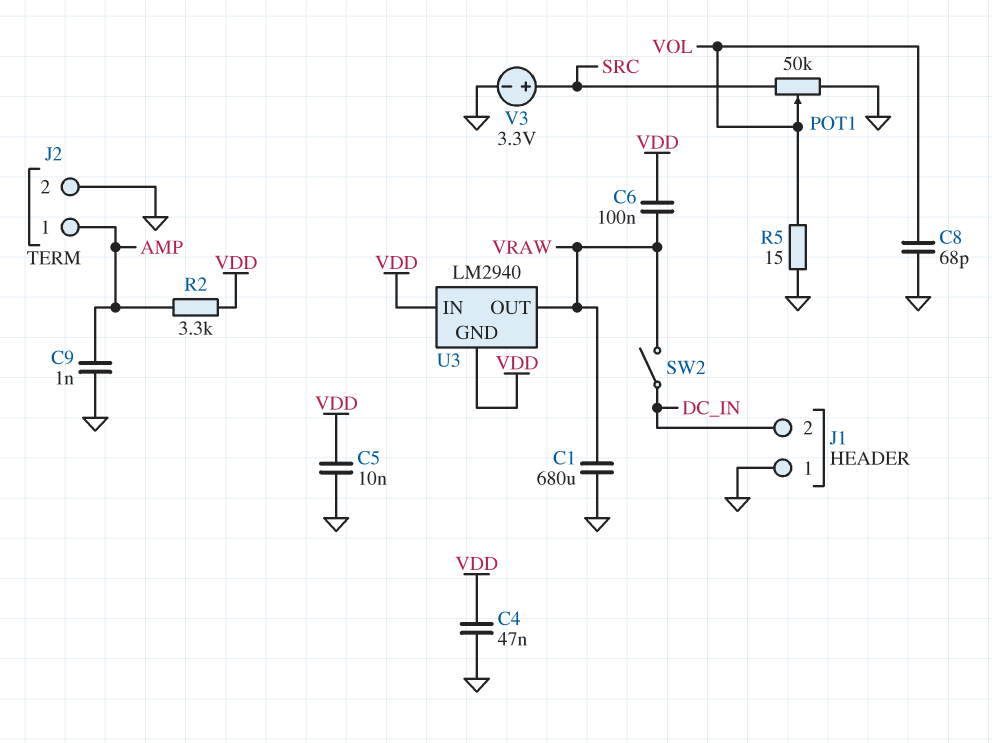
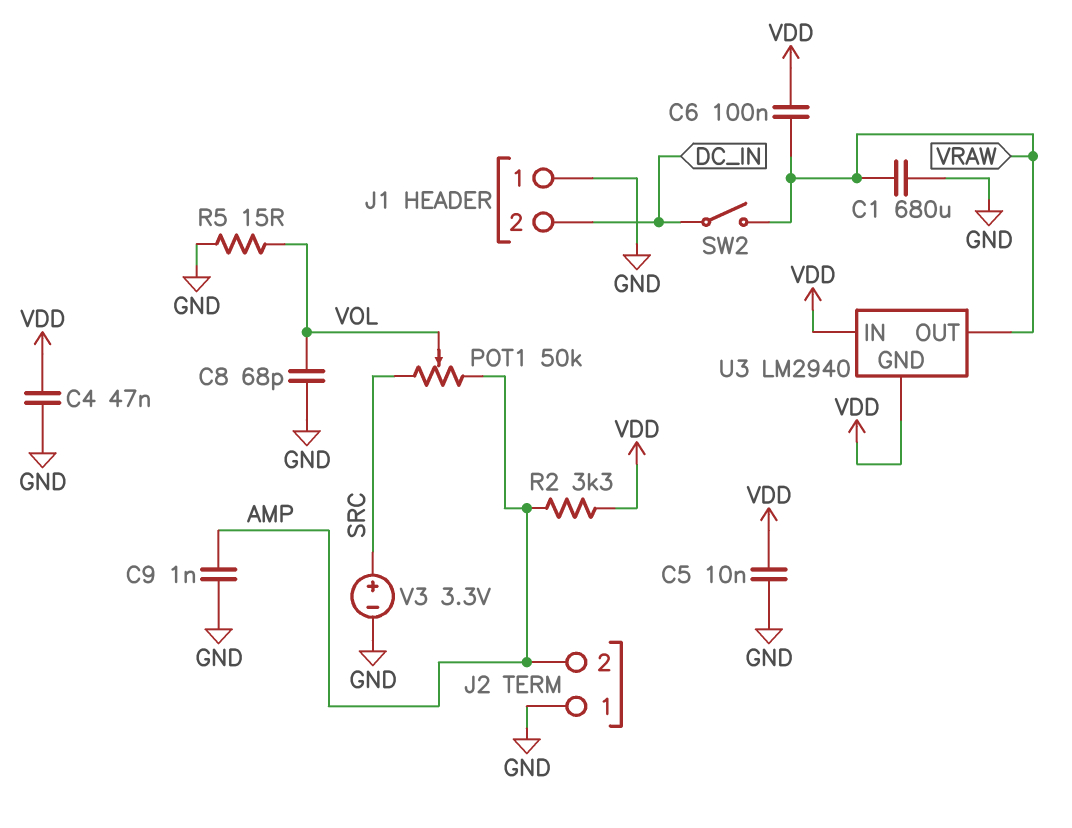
J2 pin 1: AMP -> GND
J2 pin 2: GND -> AMP
POT1: 50k (GND, SRC, wiper VOL) -> 50k (AMP, SRC, wiper VOL)

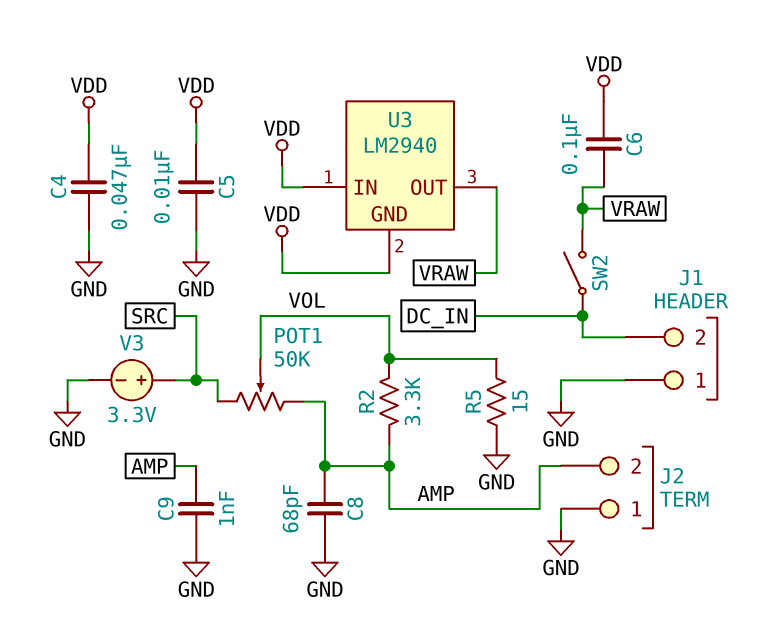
C1: 680uF (GND, VRAW) -> none
C8: 68pF (GND, VOL) -> 68pF (AMP, GND)
R2: 3.3k (AMP, VDD) -> 3.3k (AMP, VOL)

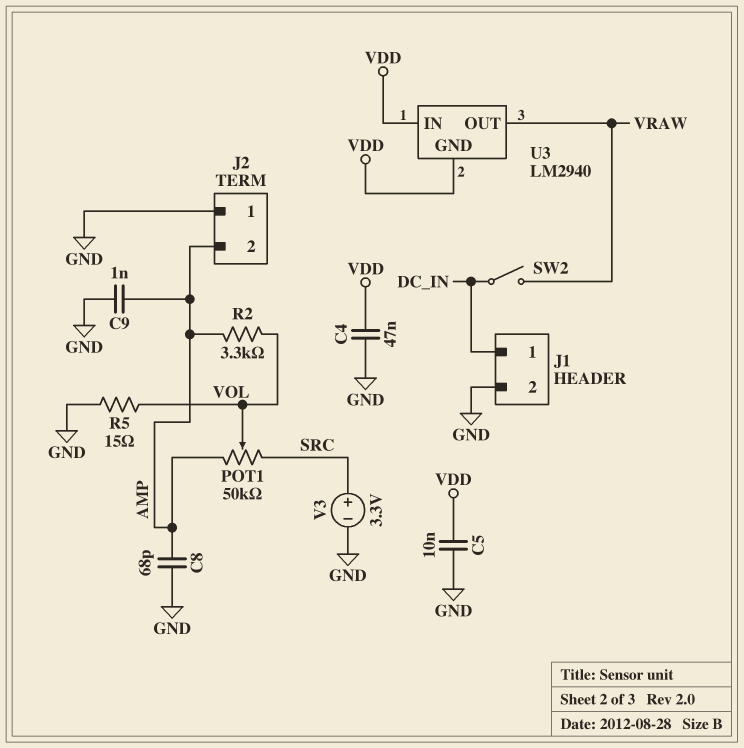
C6: 100nF (VDD, VRAW) -> none
J1 pin 1: GND -> DC_IN
J1 pin 2: DC_IN -> GND

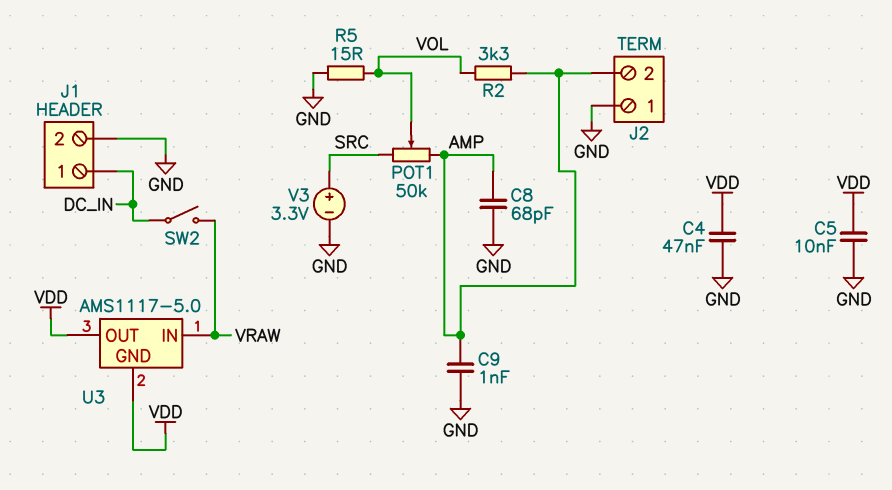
U3: LM2940 -> AMS1117-5.0
U3 pin IN: VDD -> VRAW
U3 pin OUT: VRAW -> VDD

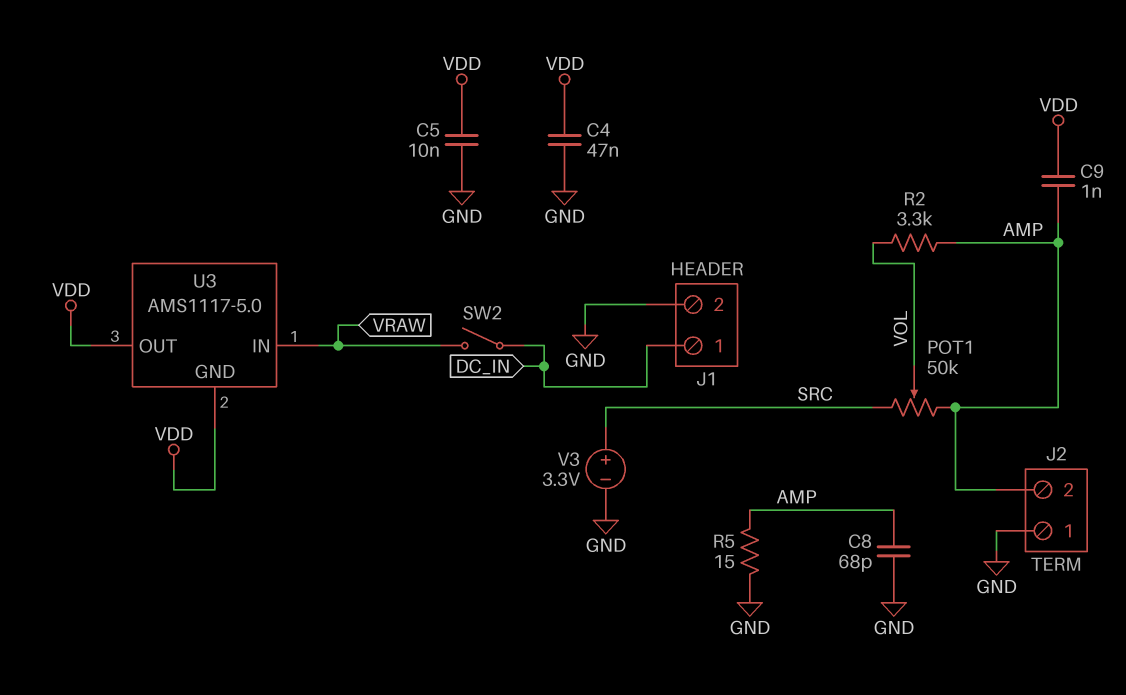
C9: 1nF (AMP, GND) -> 1nF (AMP, VDD)
R5: 15 (GND, VOL) -> 15 (AMP, GND)

